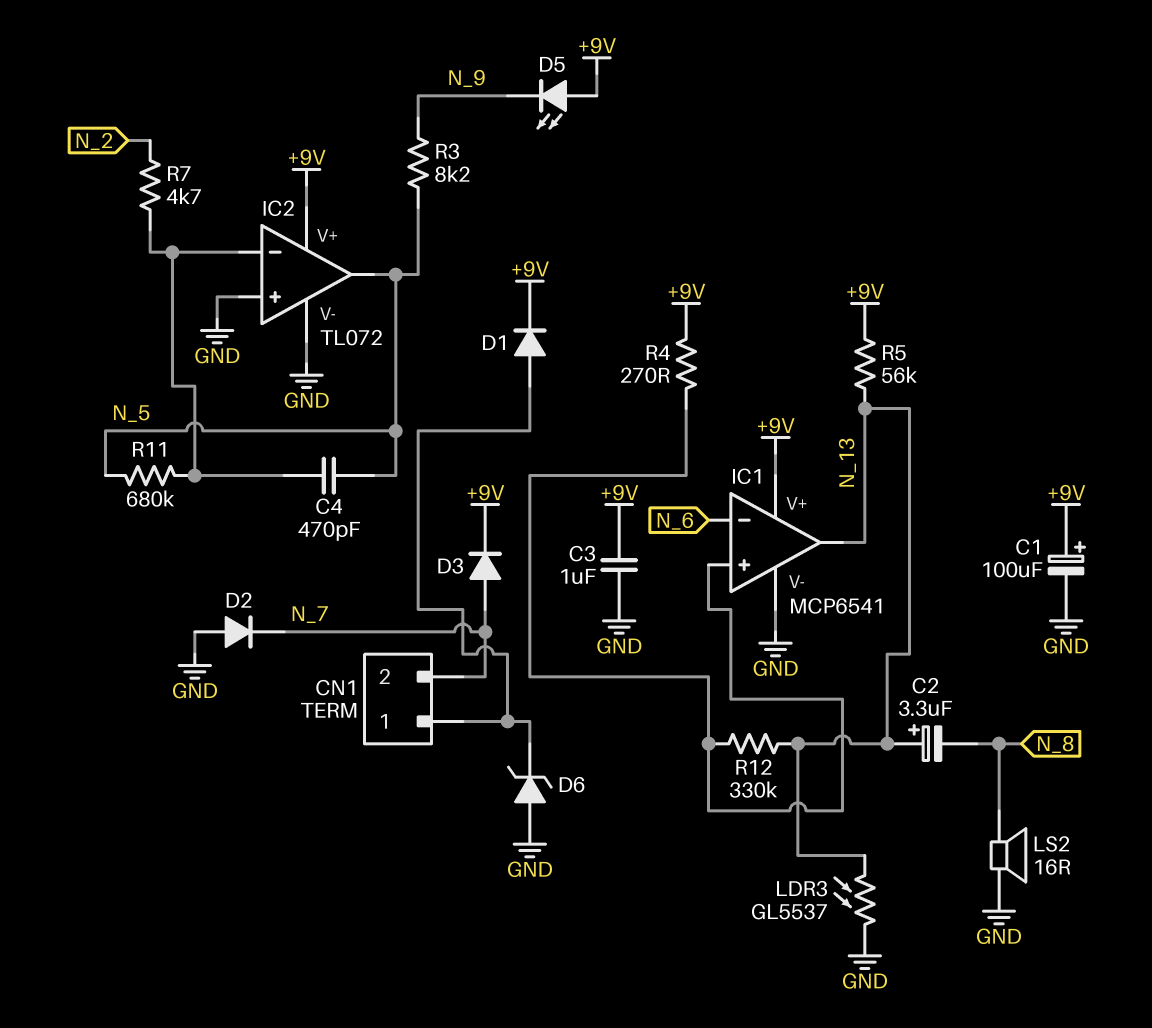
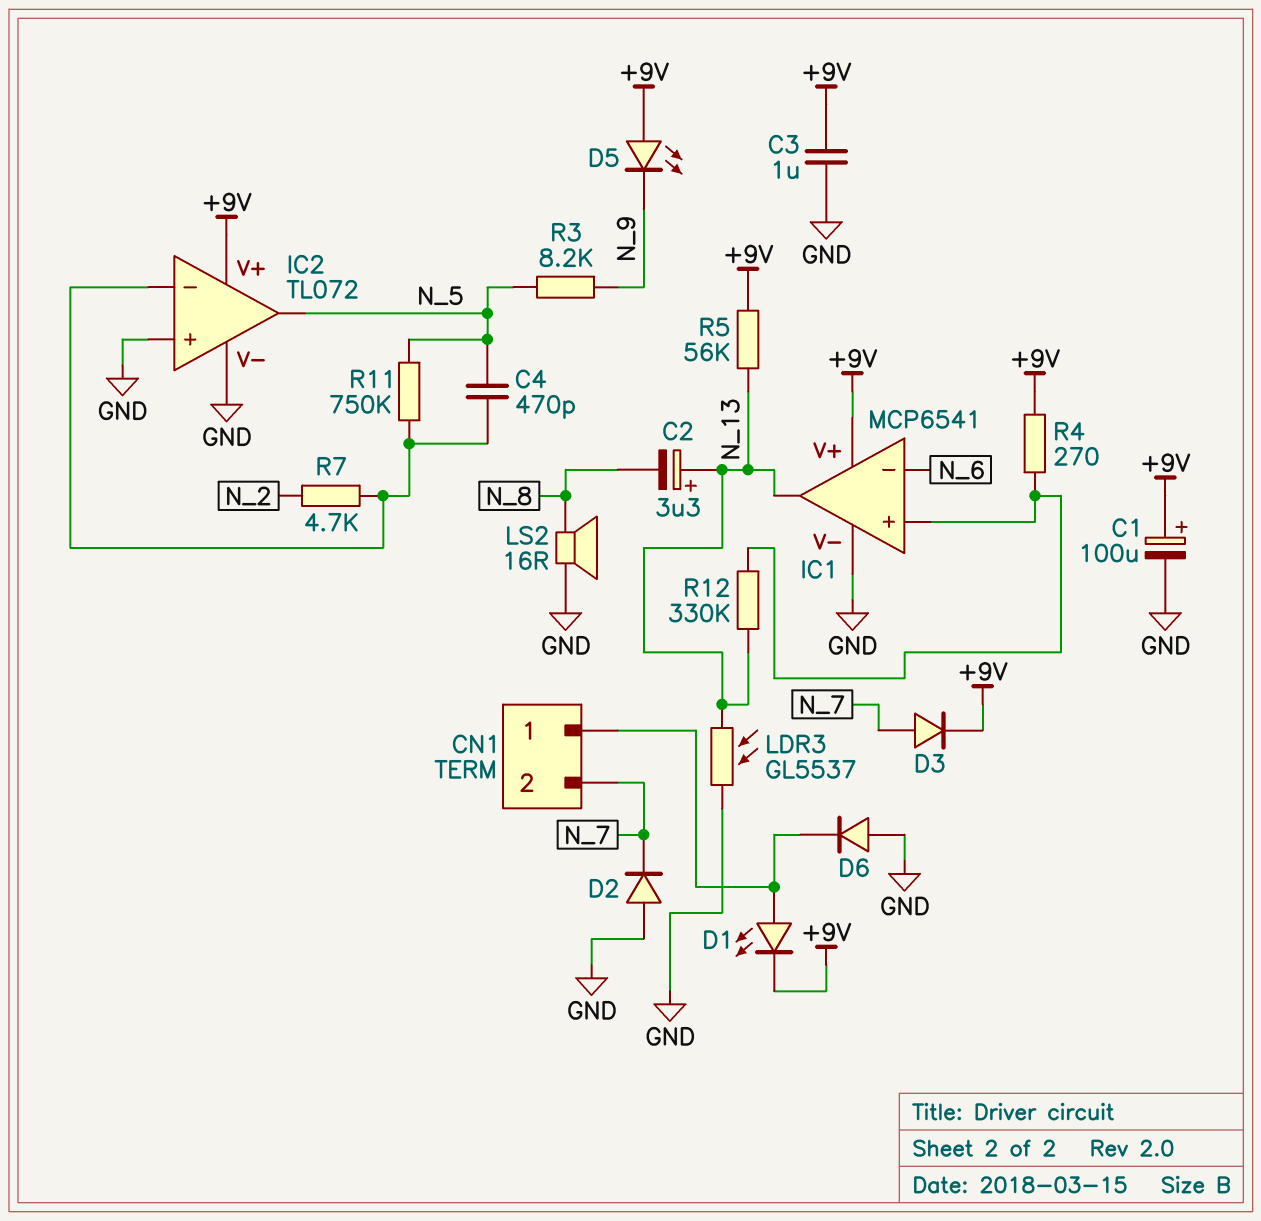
D1: diode (A CN1/1, K +9V) -> LED (A CN1/1, K +9V)
D6: zener (A GND, K CN1/1) -> diode (A GND, K CN1/1)
R11: 680k (IC2/in-, N_5) -> 750k (IC2/in-, N_5)

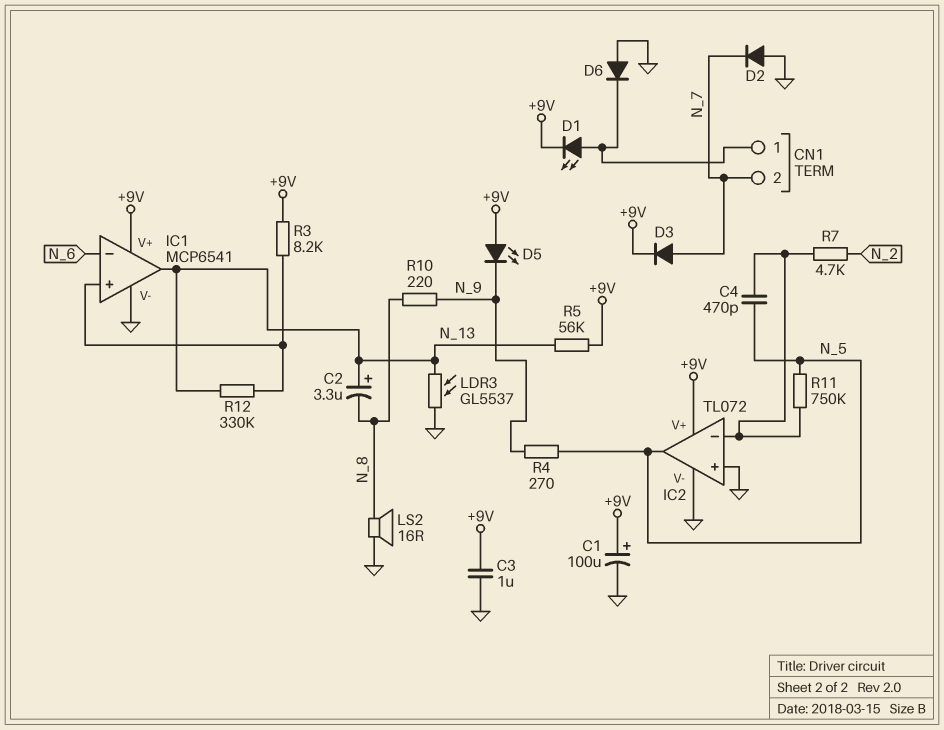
R3: 8.2k (N_5, N_9) -> 8.2k (+9V, IC1/in+)
R4: 270 (+9V, IC1/in+) -> 270 (N_5, N_9)
R10: none -> 220 (N_8, N_9)

